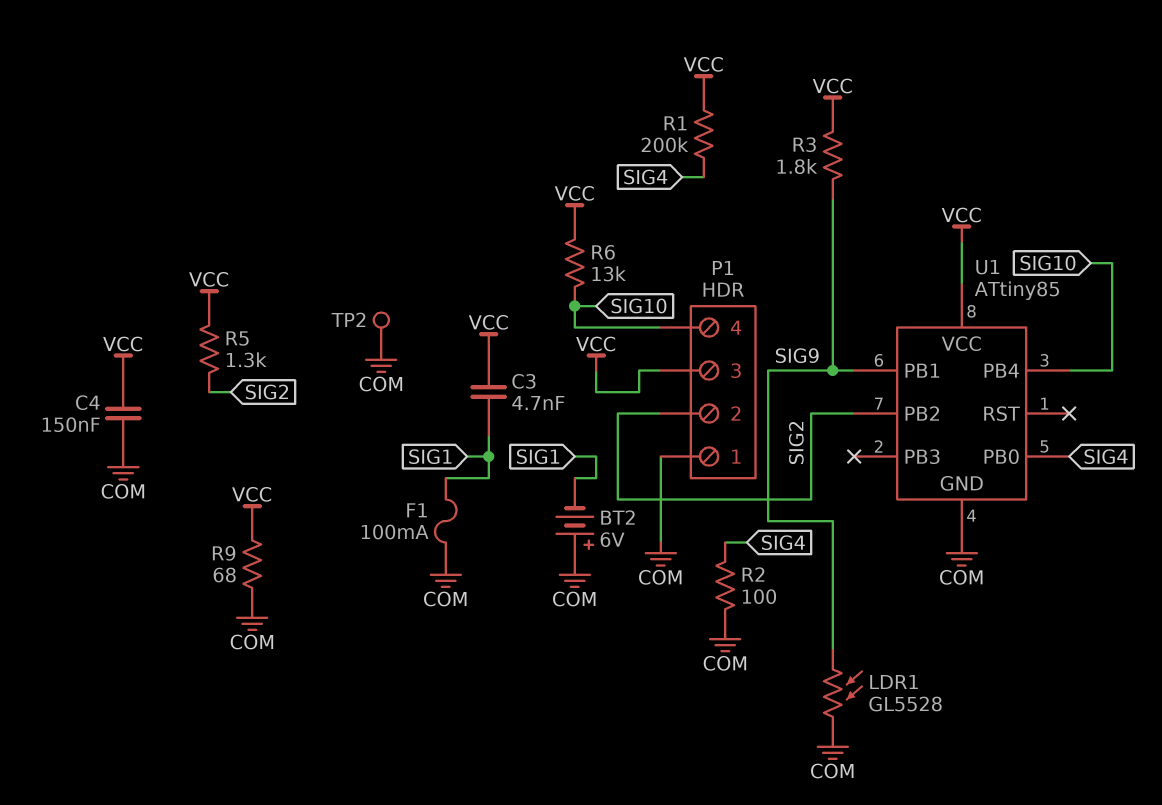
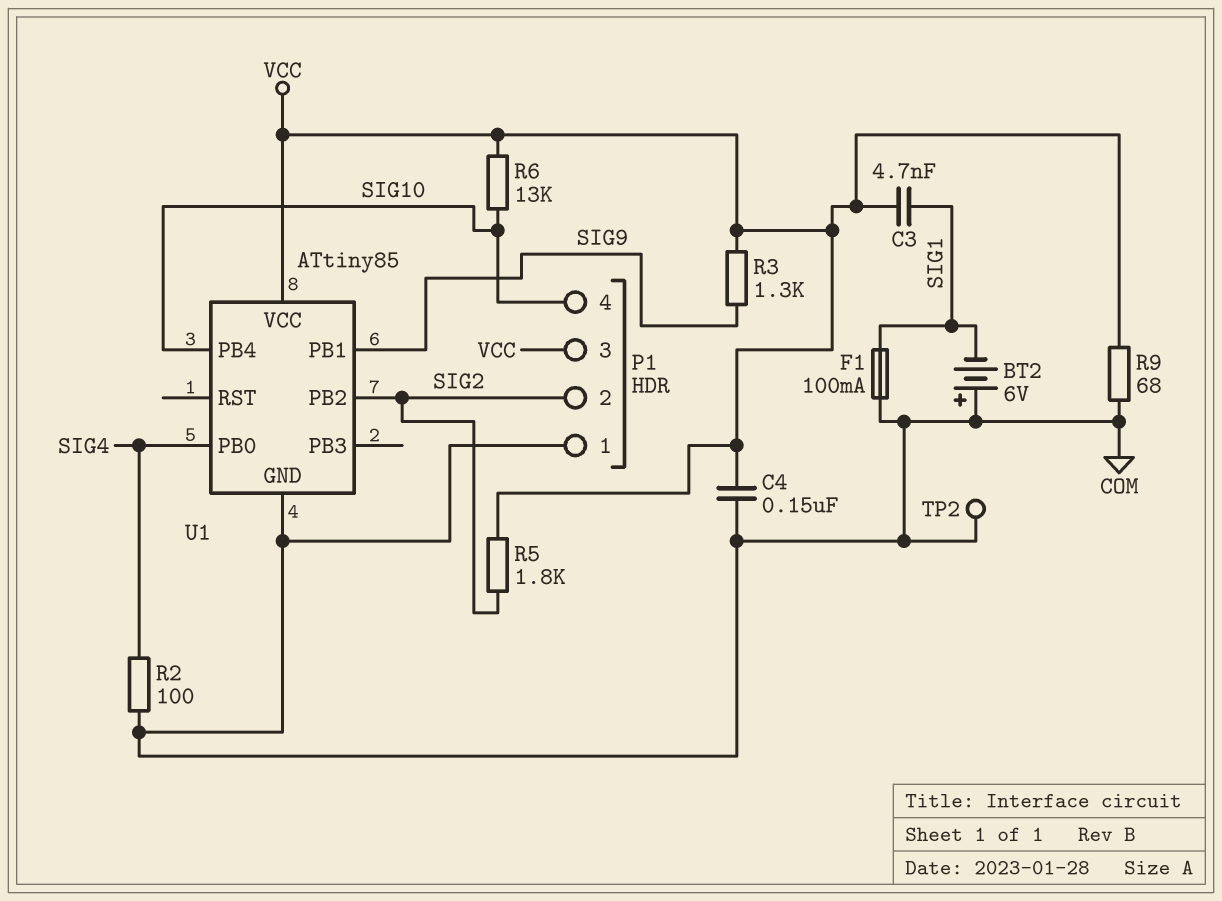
LDR1: GL5528 (COM, SIG9) -> none
R1: 200k (SIG4, VCC) -> none
R3: 1.8k (SIG9, VCC) -> 1.3k (SIG9, VCC)
R5: 1.3k (SIG2, VCC) -> 1.8k (SIG2, VCC)

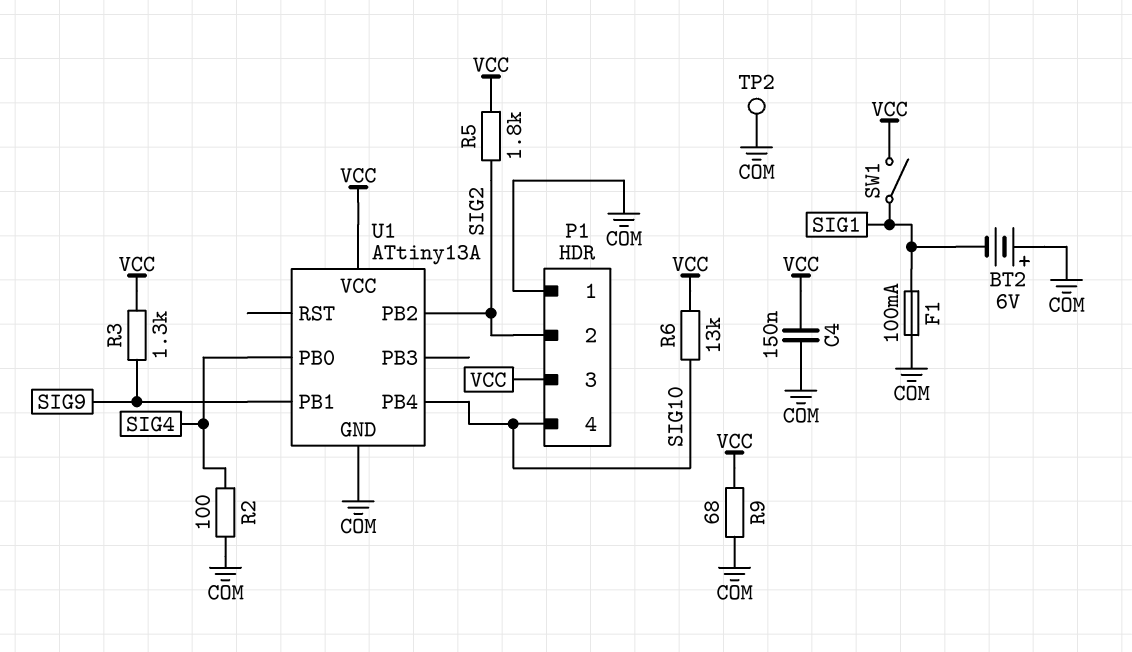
C3: 4.7nF (SIG1, VCC) -> none
SW1: none -> switch (SIG1, VCC)
U1: ATtiny85 -> ATtiny13A

